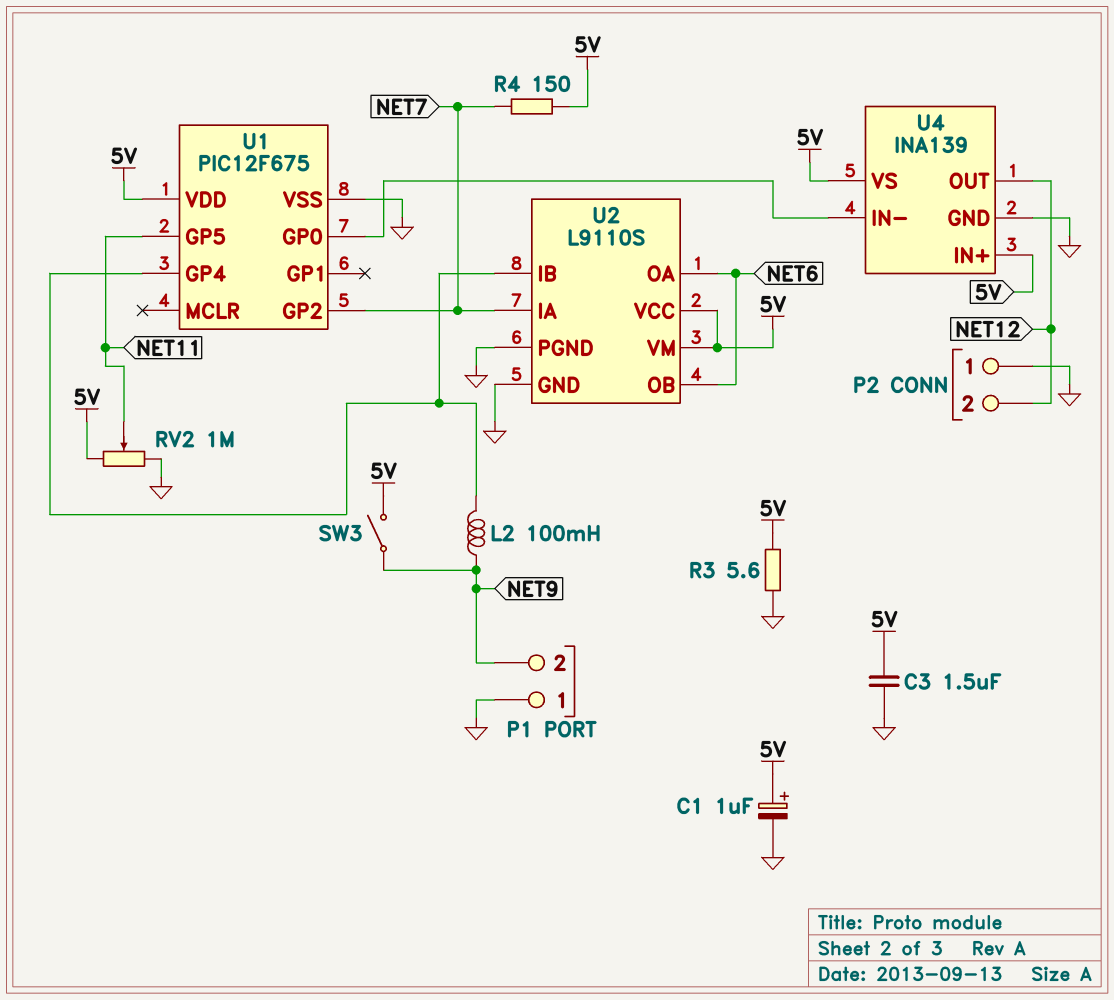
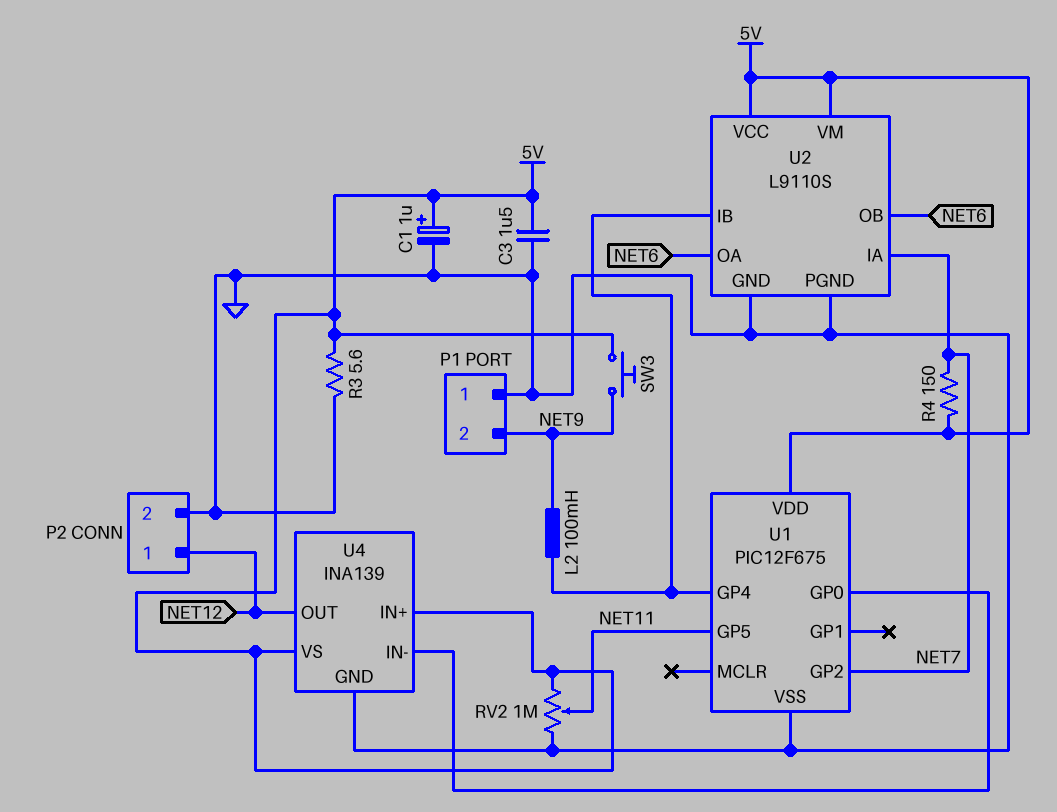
P2 pin 1: GND -> NET12
P2 pin 2: NET12 -> GND
SW3: switch (5V, NET9) -> button (5V, NET9)

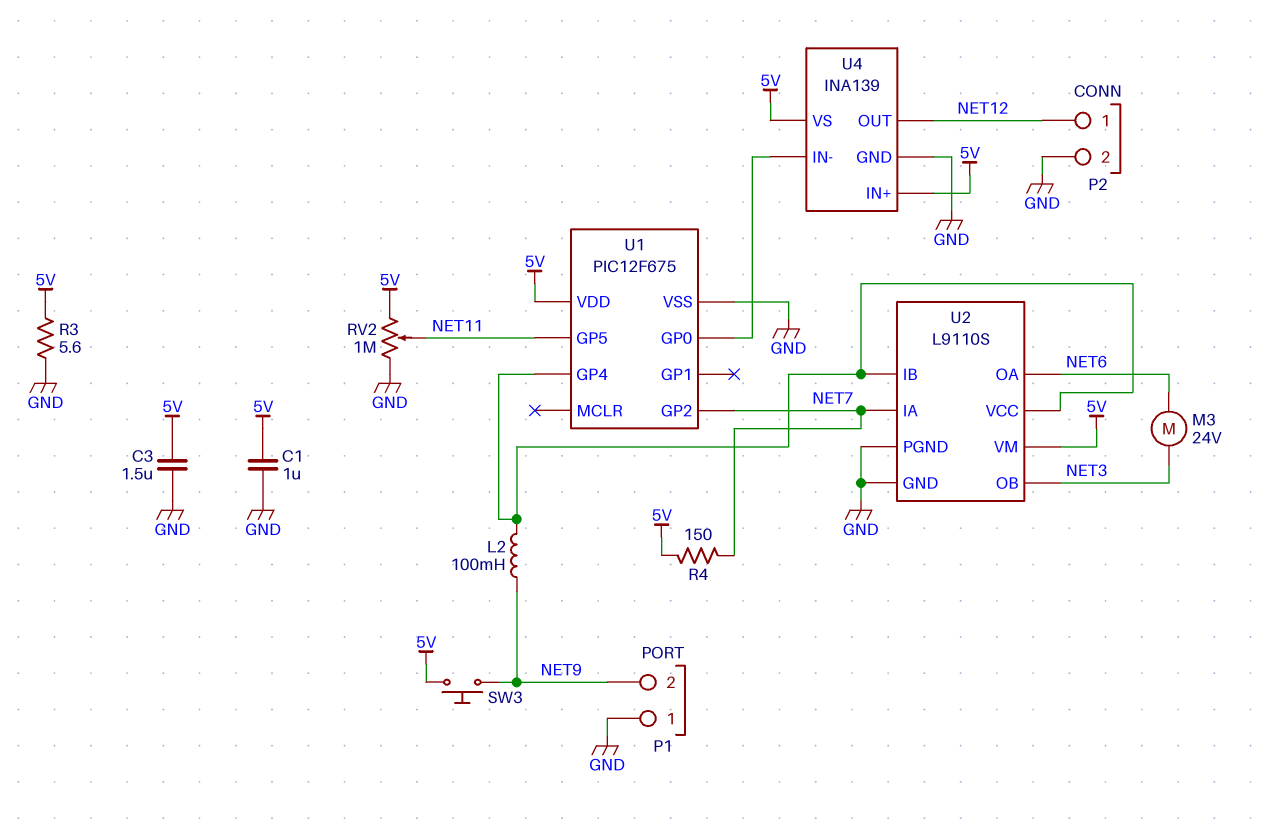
C1: 1uF (plus 5V, minus GND) -> 1uF (5V, GND)
M3: none -> motor 24V (NET3, NET6)
U2 pin OB: NET6 -> NET3
U2 pin VCC: 5V -> U1/GP4

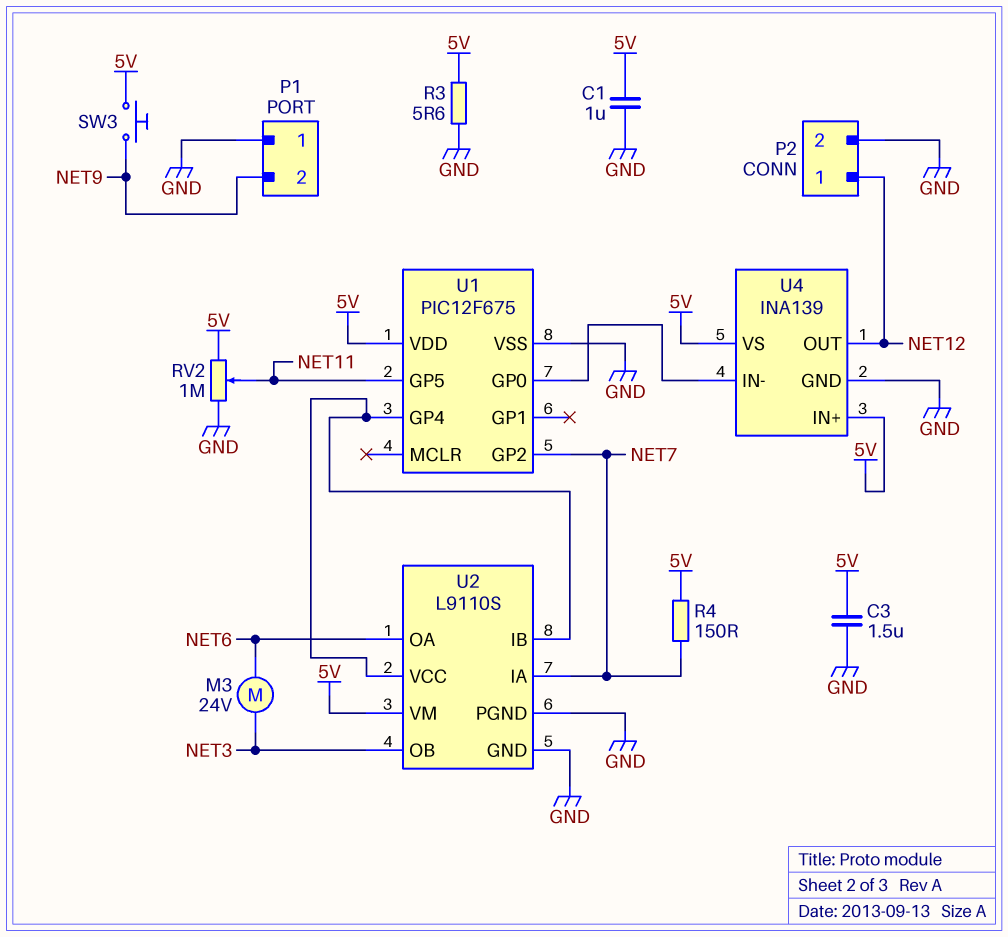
L2: 100mH (NET9, U1/GP4) -> none

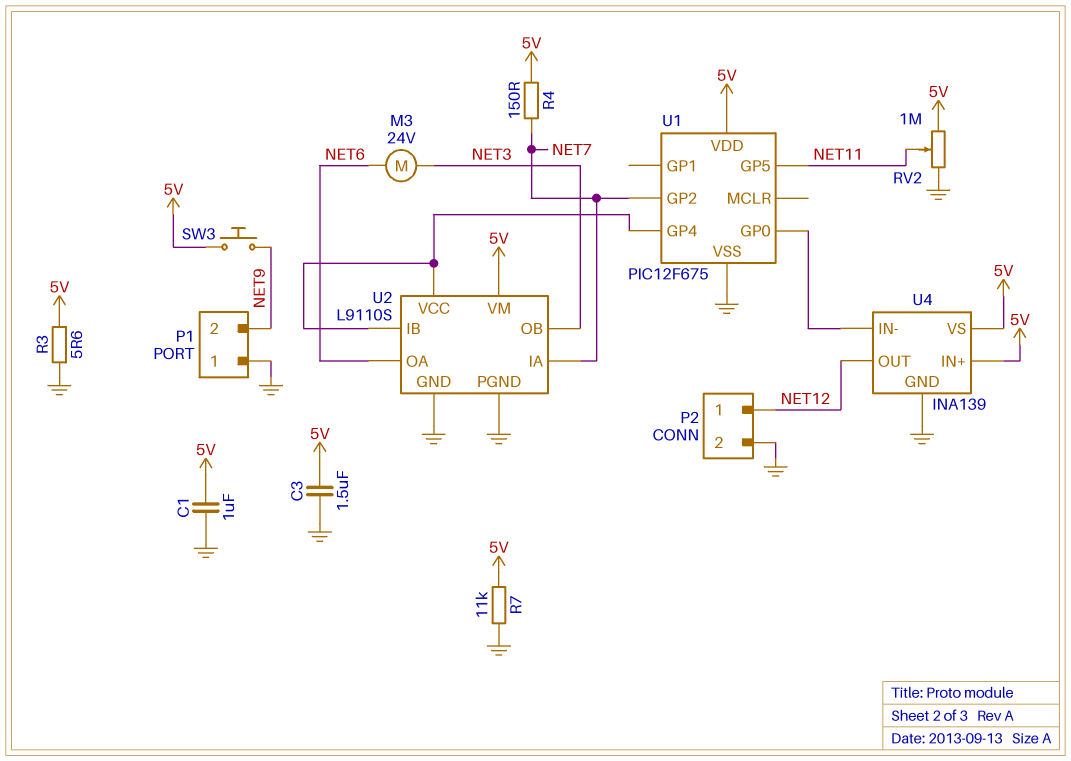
R7: none -> 11k (5V, GND)

